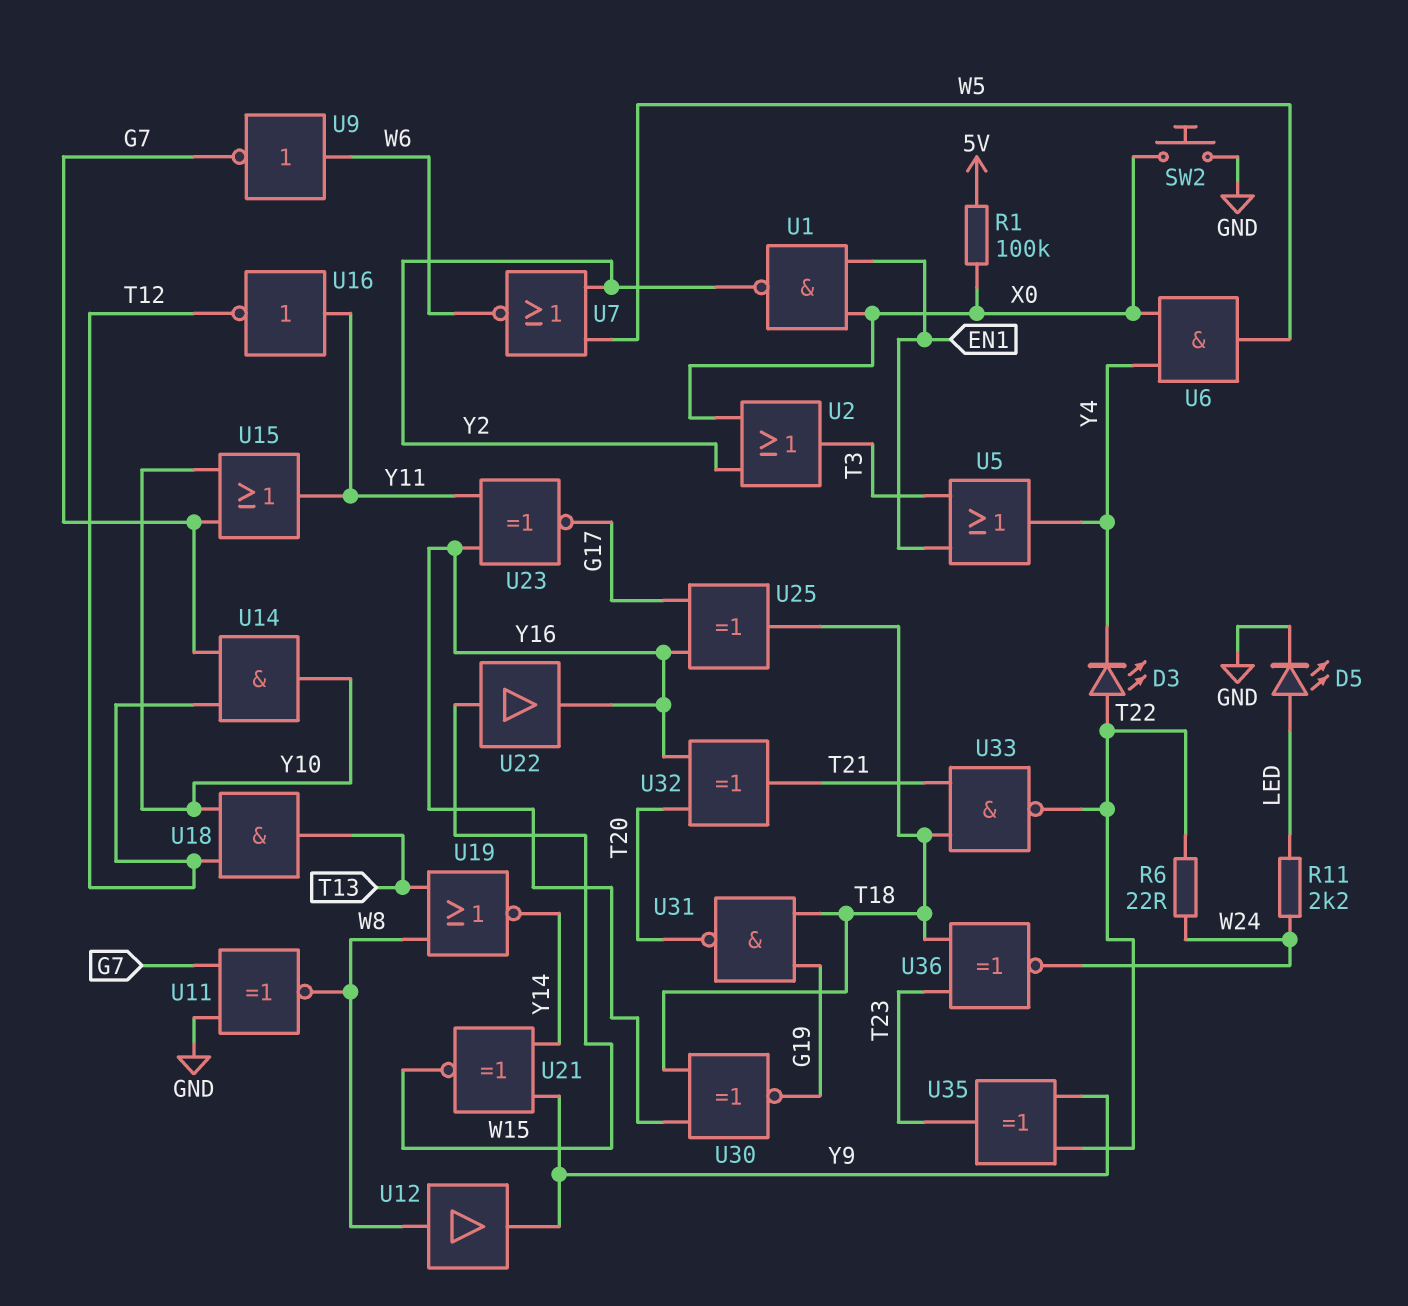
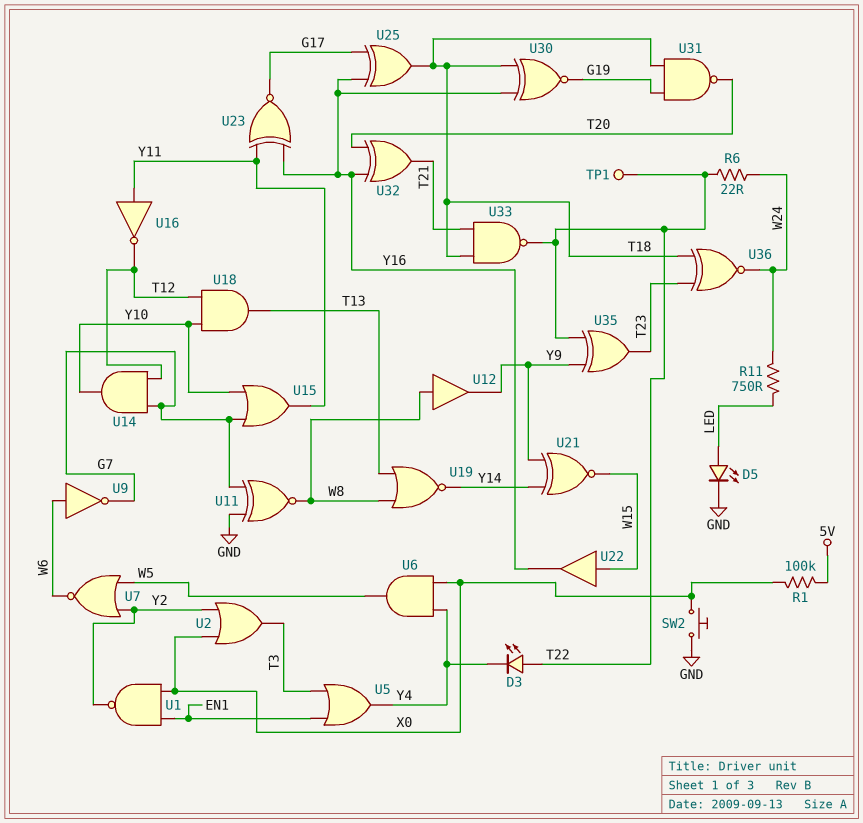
R11: 2.2k (LED, W24) -> 750 (LED, W24)
TP1: none -> test point (T22)

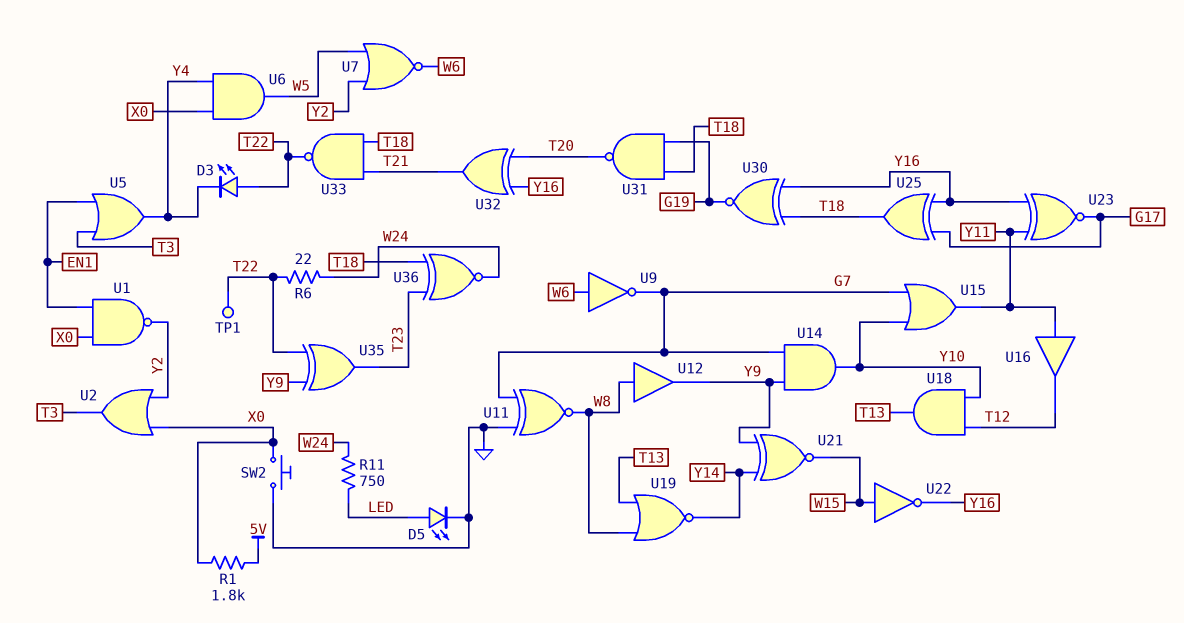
R1: 100k (5V, X0) -> 1.8k (5V, X0)
U14: AND (in G7, in T12, out Y10) -> AND (in G7, in Y9, out Y10)
U16: NOT (in Y11, out T12) -> buffer (in Y11, out T12)
U22: buffer (in W15, out Y16) -> NOT (in W15, out Y16)

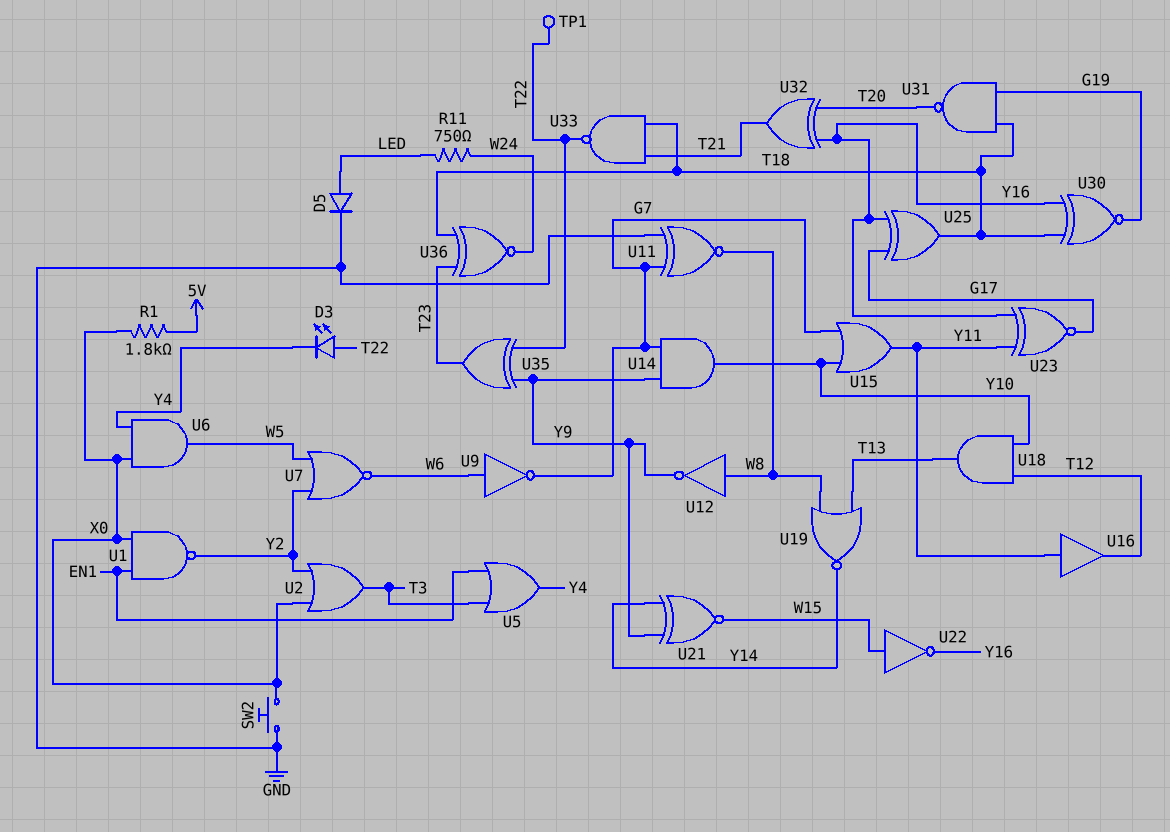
D5: LED (A LED, K GND) -> diode (A LED, K GND)
R6: 22 (T22, W24) -> none
U12: buffer (in W8, out Y9) -> NOT (in W8, out Y9)

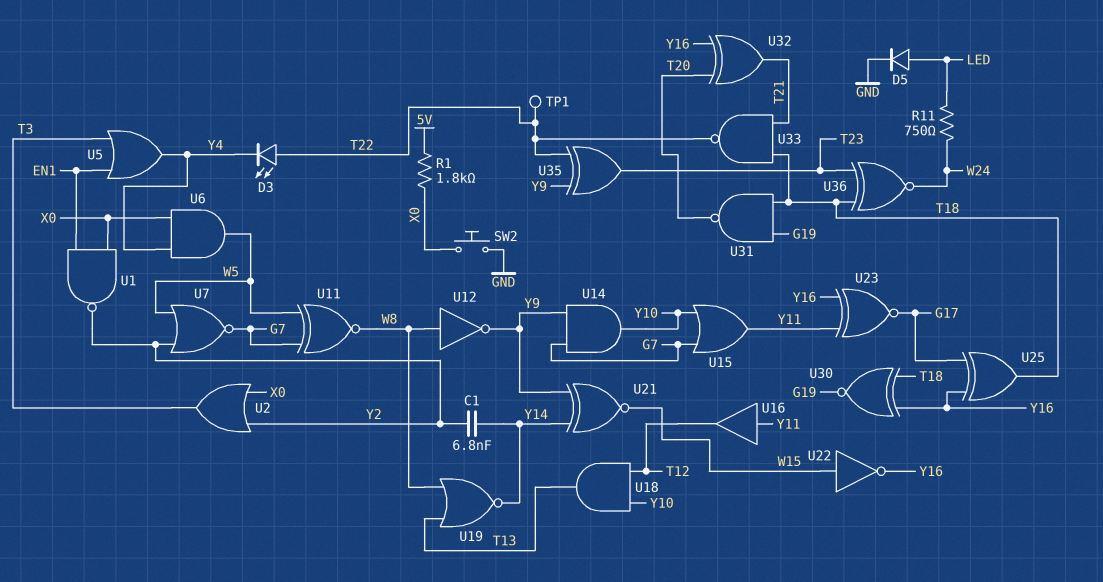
C1: none -> 6.8nF (Y2, Y14)
U7: NOR (in W5, in Y2, out W6) -> NOR (in W5, in Y2, out G7)
U9: NOT (in W6, out G7) -> none
U11: XNOR (in G7, in GND, out W8) -> XNOR (in G7, in W5, out W8)

